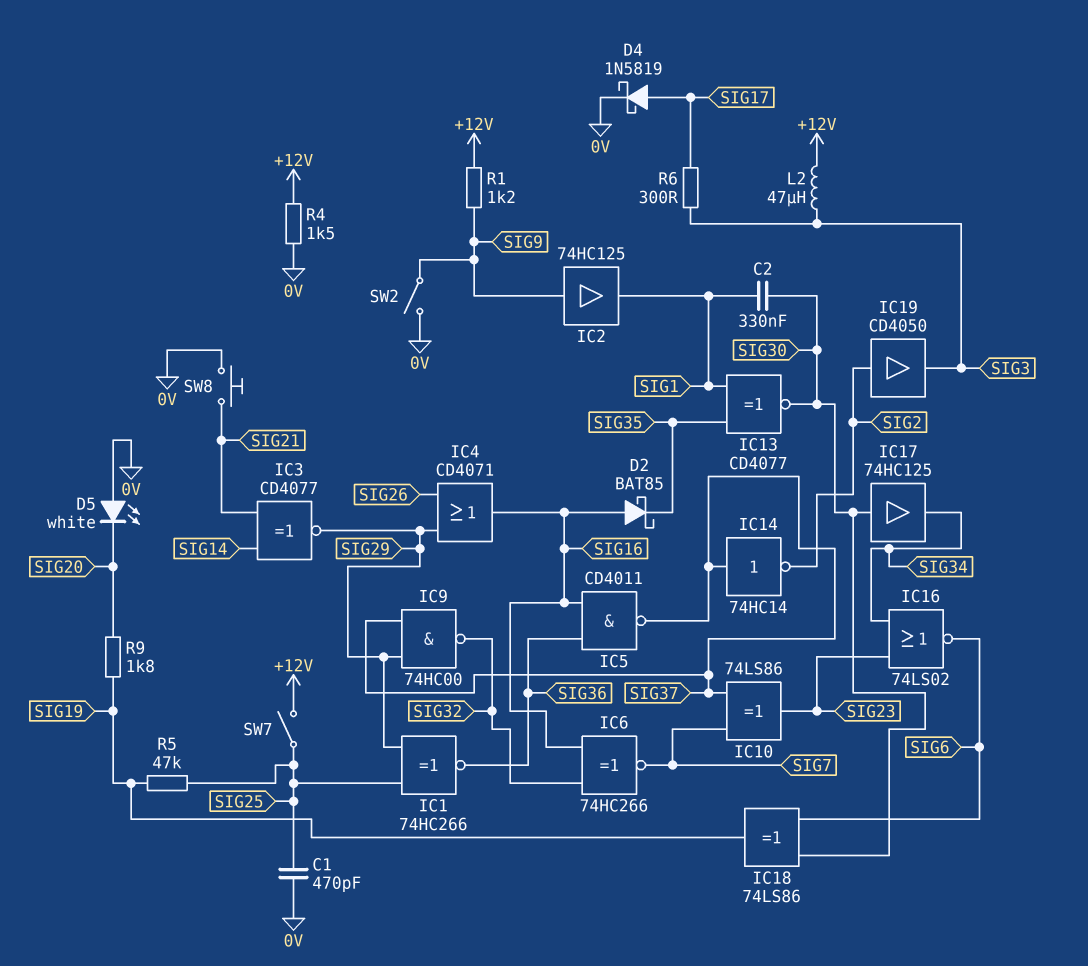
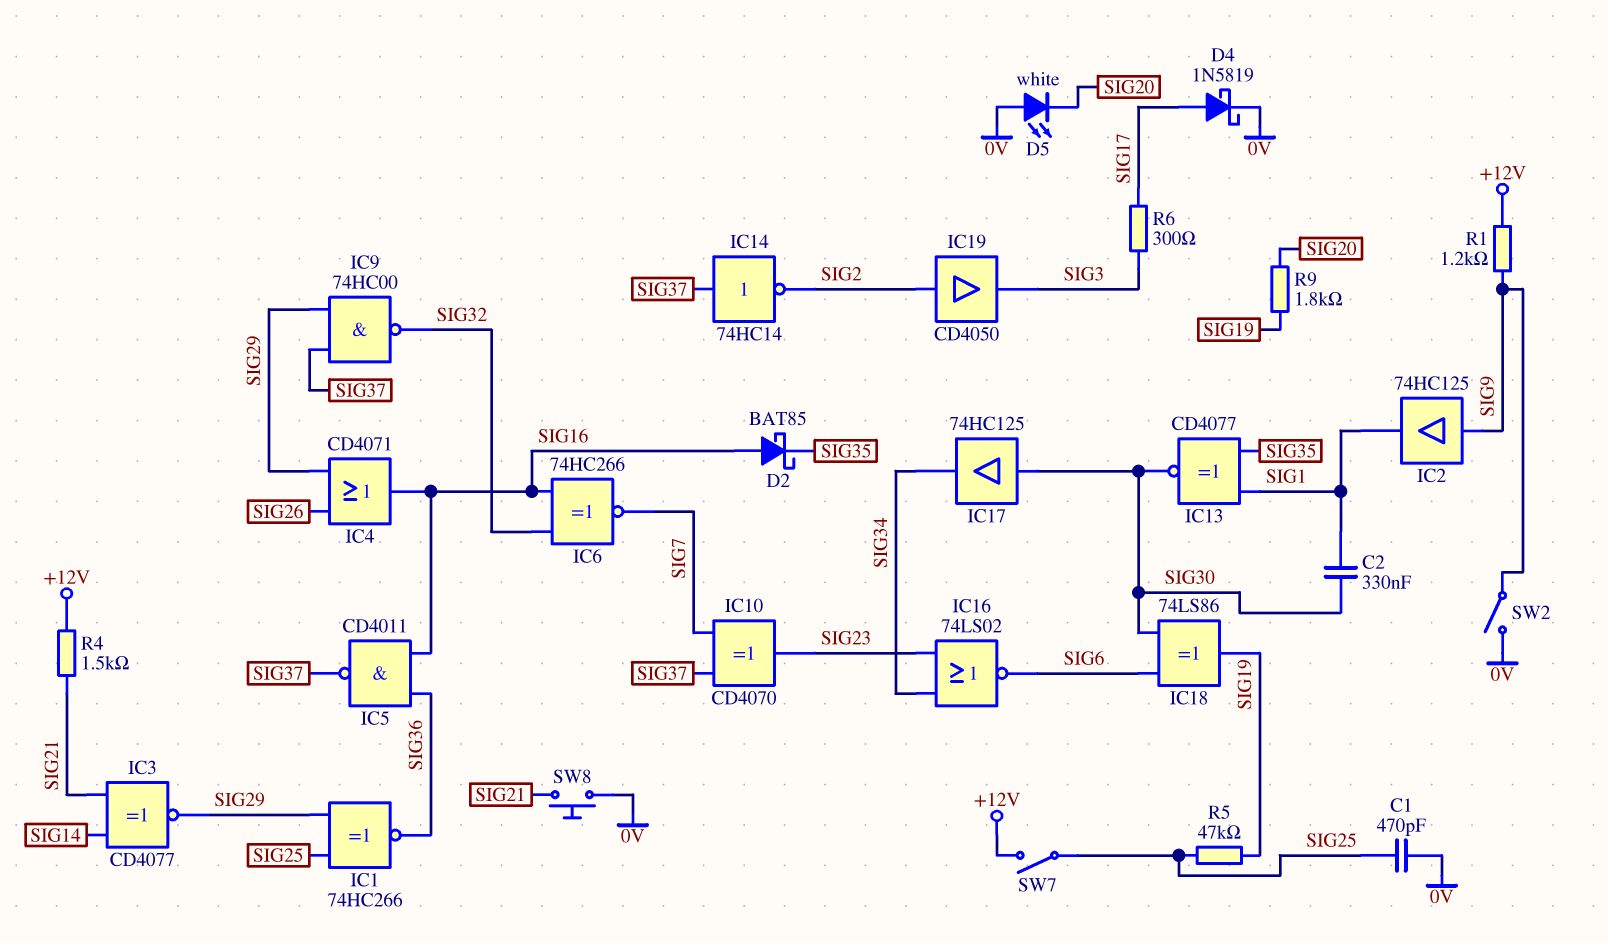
IC10: XOR 74LS86 (in SIG7, in SIG37, out SIG23) -> XOR CD4070 (in SIG7, in SIG37, out SIG23)
L2: 47uH (+12V, SIG3) -> none
R4: 1.5k (+12V, 0V) -> 1.5k (+12V, SIG21)

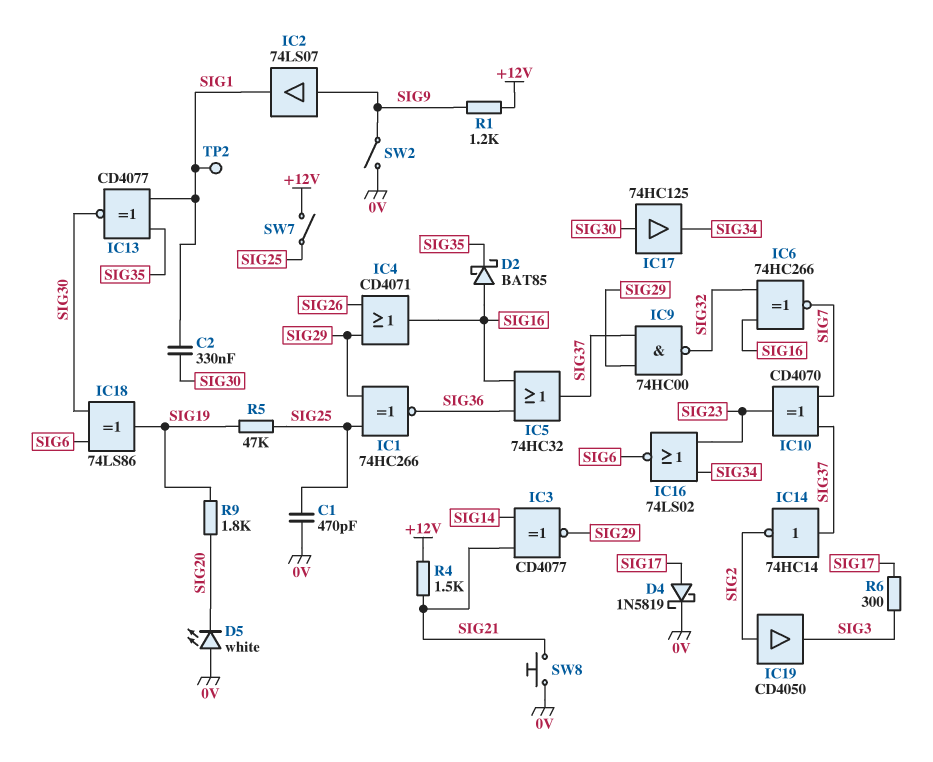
IC2: buffer 74HC125 (in SIG9, out SIG1) -> buffer 74LS07 (in SIG9, out SIG1)
IC5: NAND CD4011 (in SIG16, in SIG36, out SIG37) -> OR 74HC32 (in SIG16, in SIG36, out SIG37)
TP2: none -> test point (SIG1)

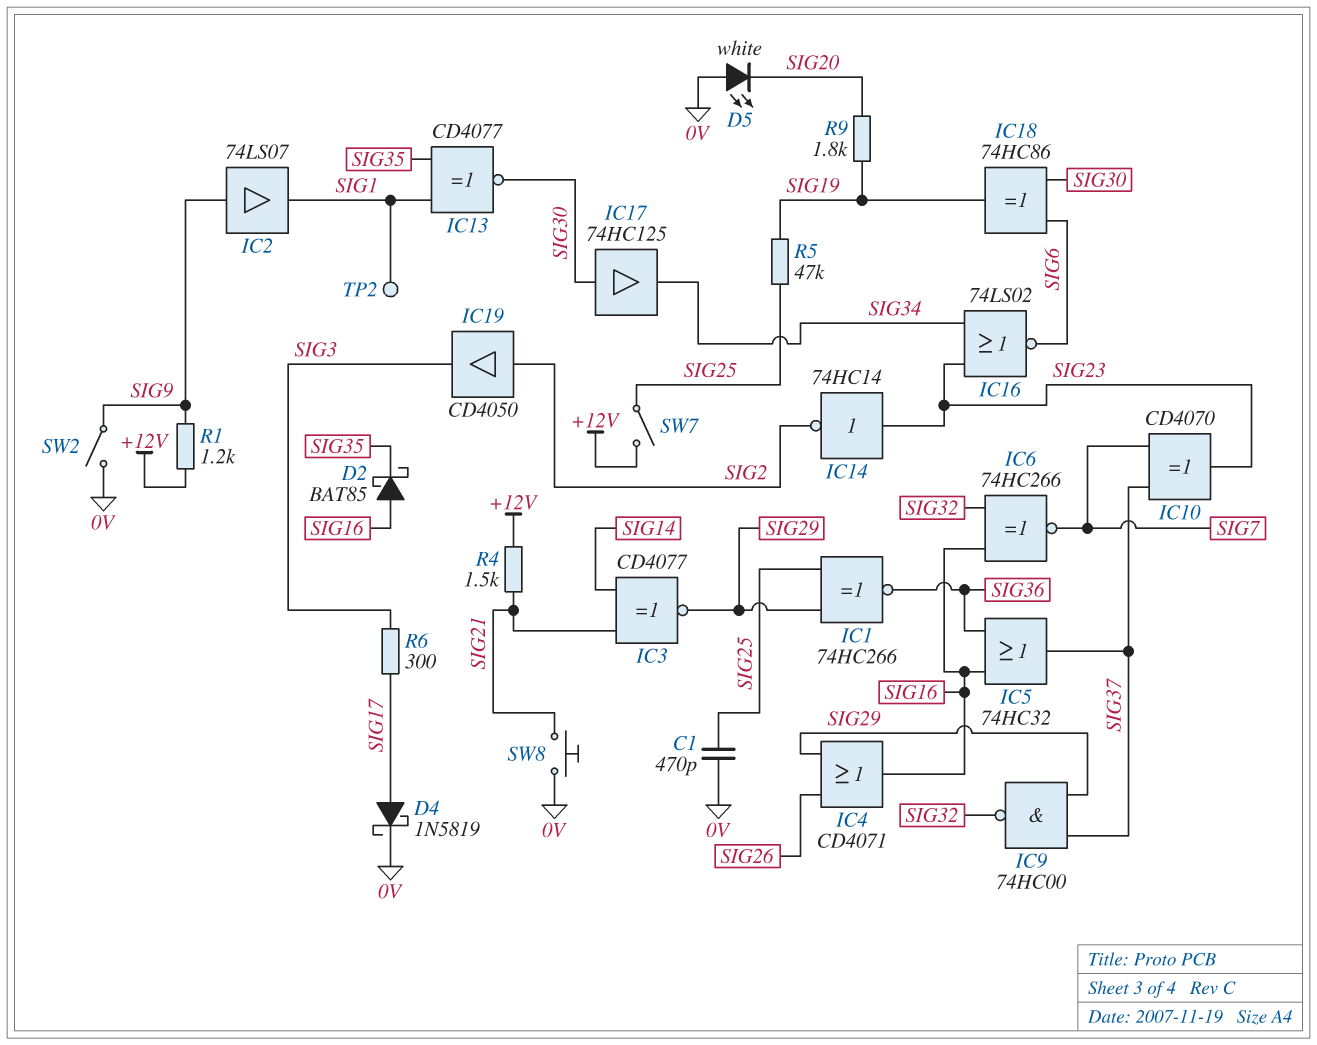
C2: 330nF (SIG1, SIG30) -> none
IC14: NOT 74HC14 (in SIG37, out SIG2) -> NOT 74HC14 (in SIG23, out SIG2)
IC18: XOR 74LS86 (in SIG6, in SIG30, out SIG19) -> XOR 74HC86 (in SIG6, in SIG30, out SIG19)

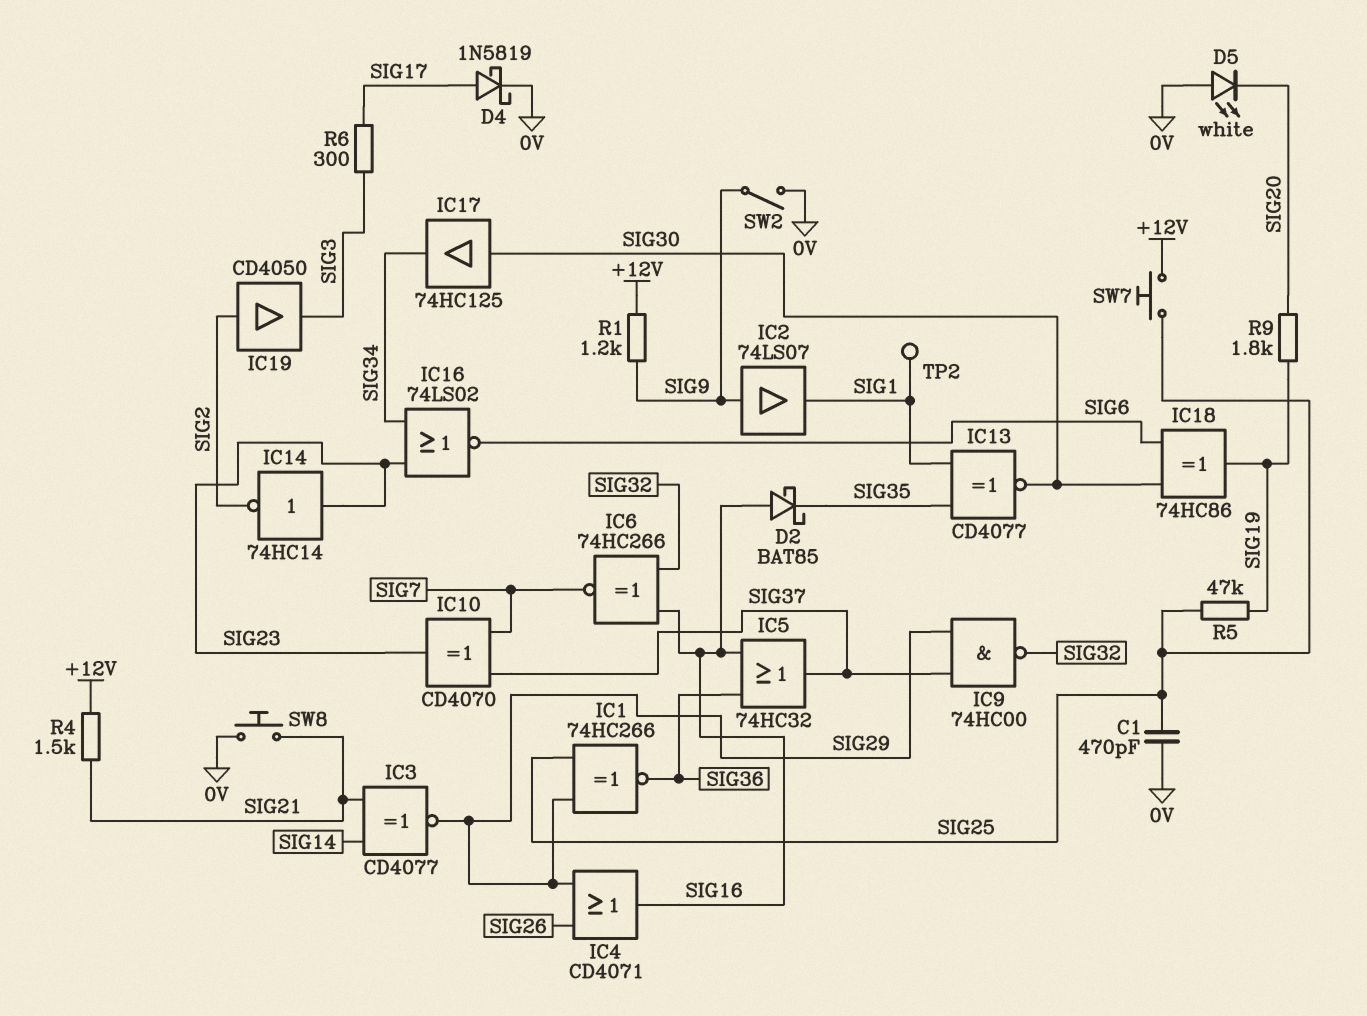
SW7: switch (+12V, SIG25) -> button (+12V, SIG25)

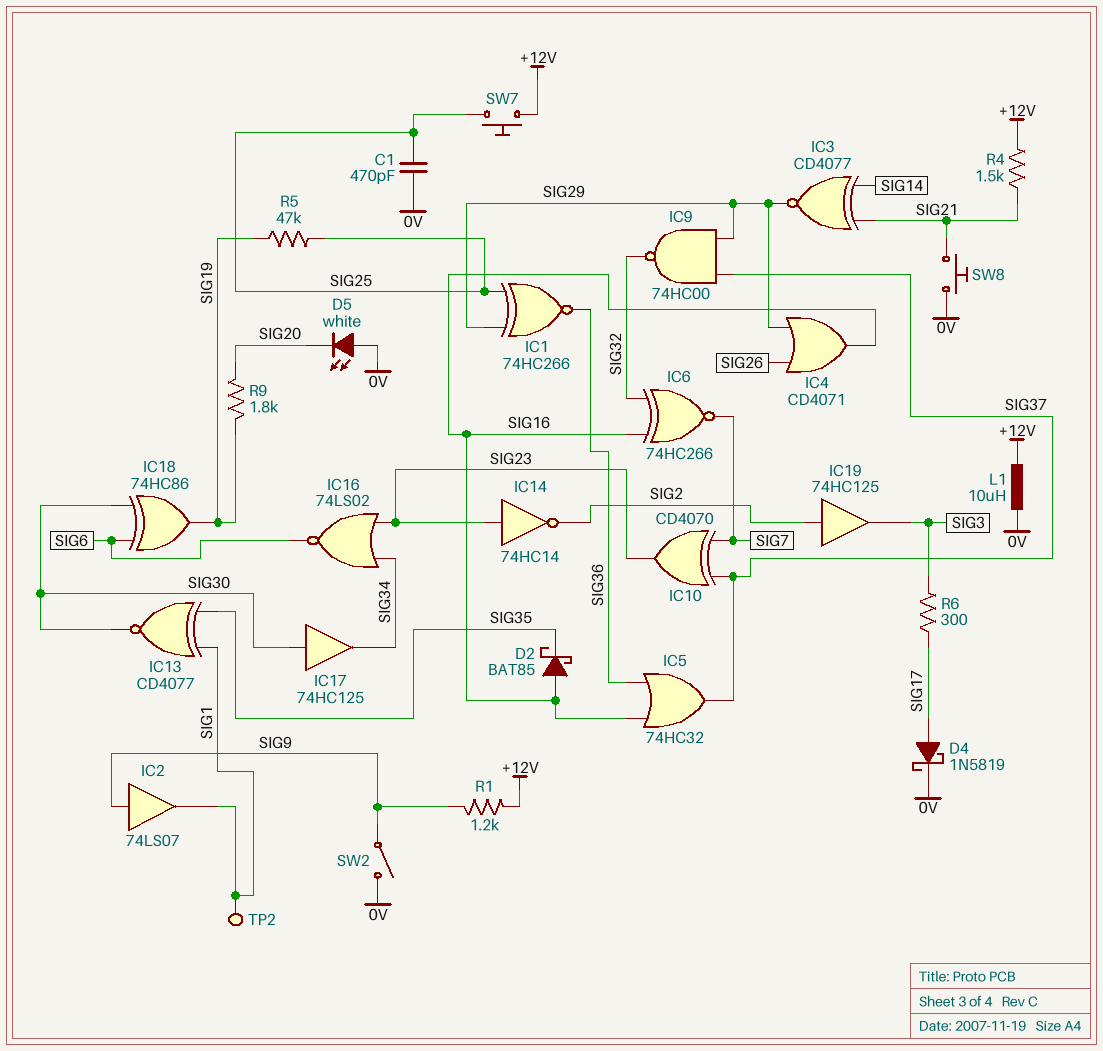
IC19: buffer CD4050 (in SIG2, out SIG3) -> buffer 74HC125 (in SIG2, out SIG3)
L1: none -> 10uH (+12V, 0V)

